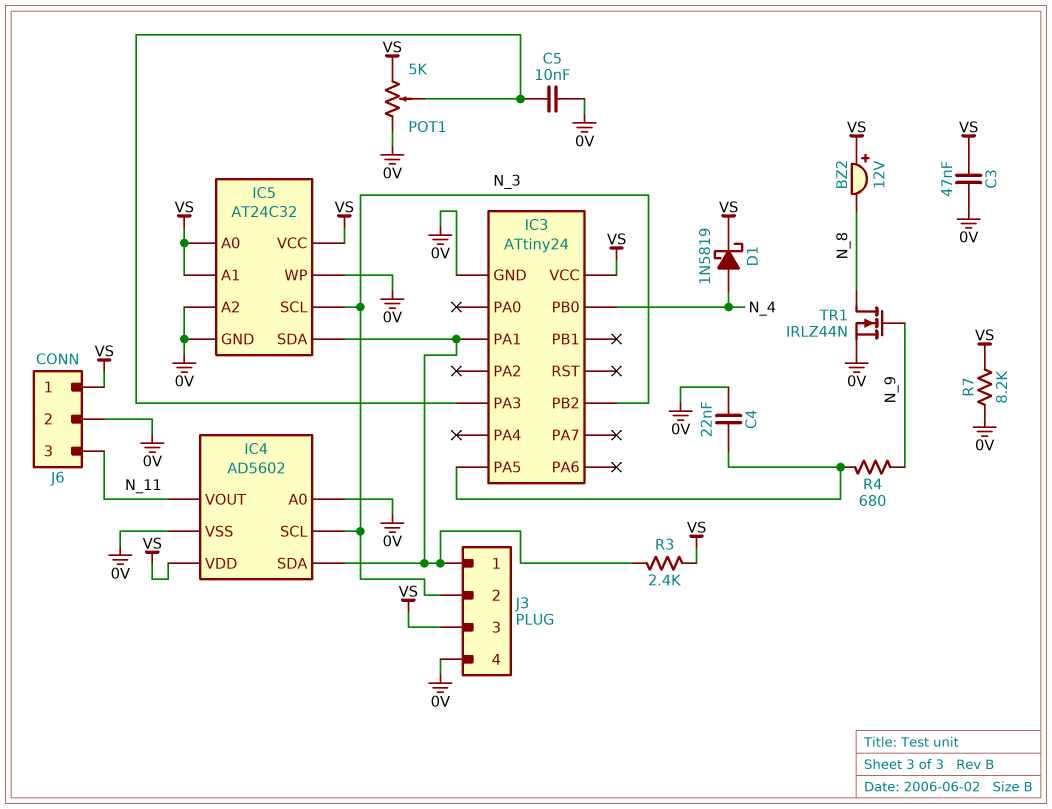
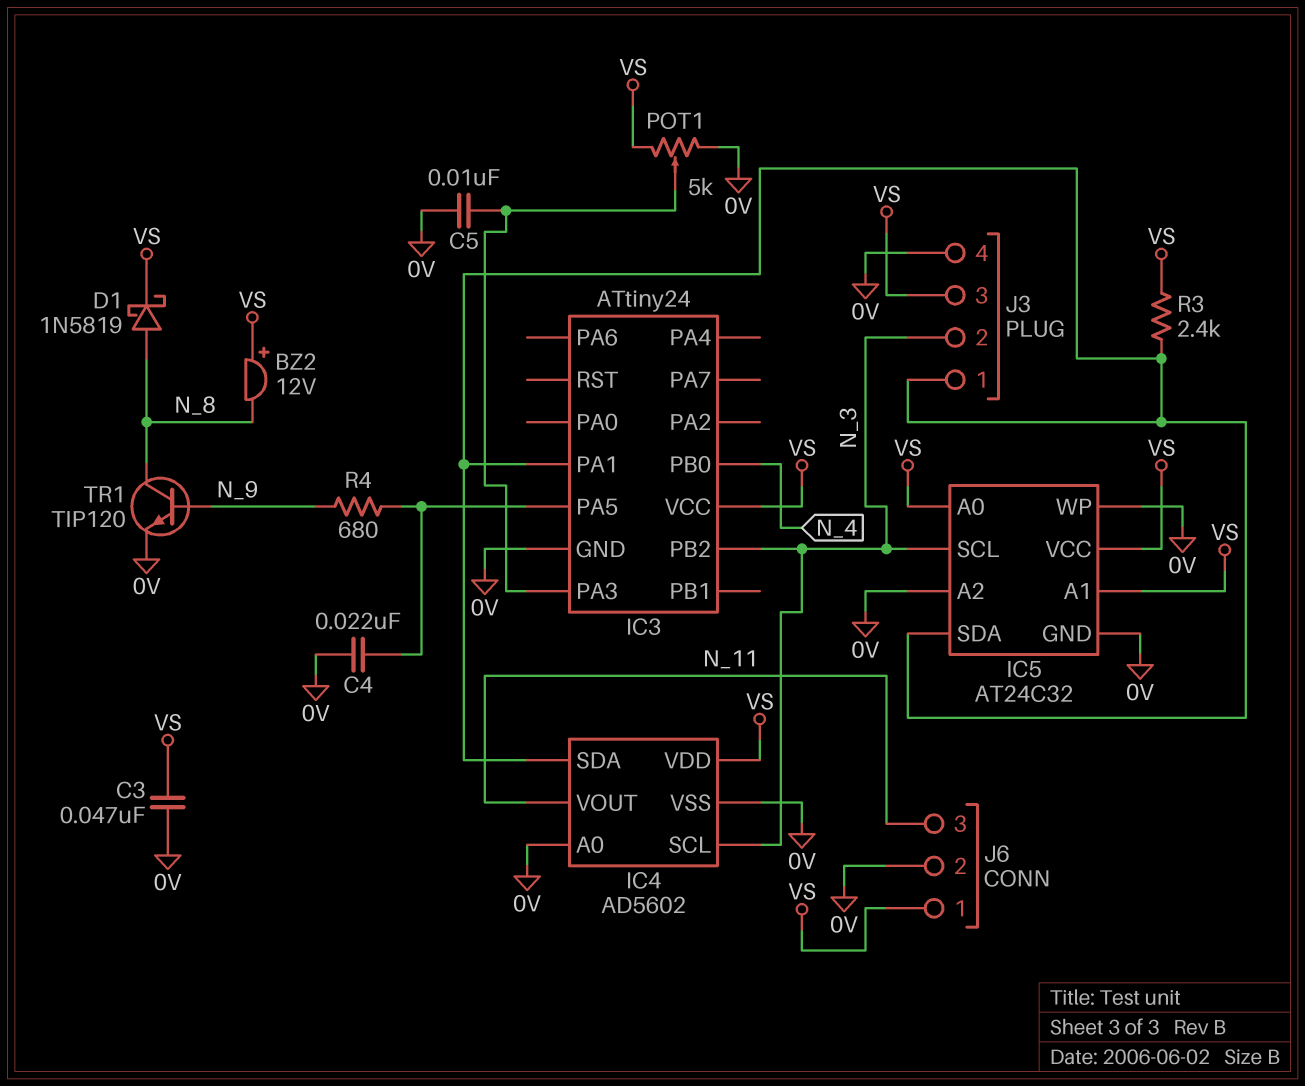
D1: schottky 1N5819 (A N_4, K VS) -> schottky 1N5819 (A N_8, K VS)
R7: 8.2k (0V, VS) -> none
TR1: NMOS IRLZ44N (G N_9, D N_8, S 0V) -> NPN TIP120 (B N_9, C N_8, E 0V)

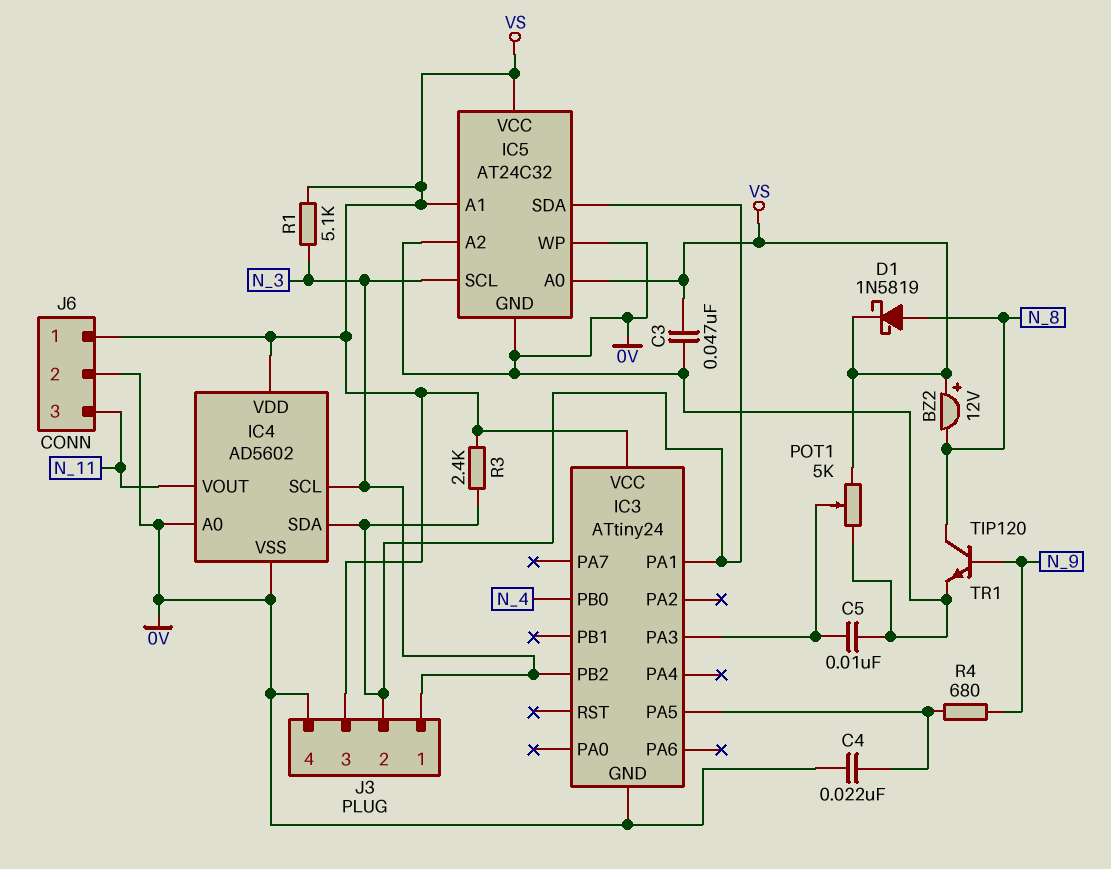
J3 pin 1: IC3/PA1 -> N_3
J3 pin 2: N_3 -> IC3/PA1
R1: none -> 5.1k (N_3, VS)

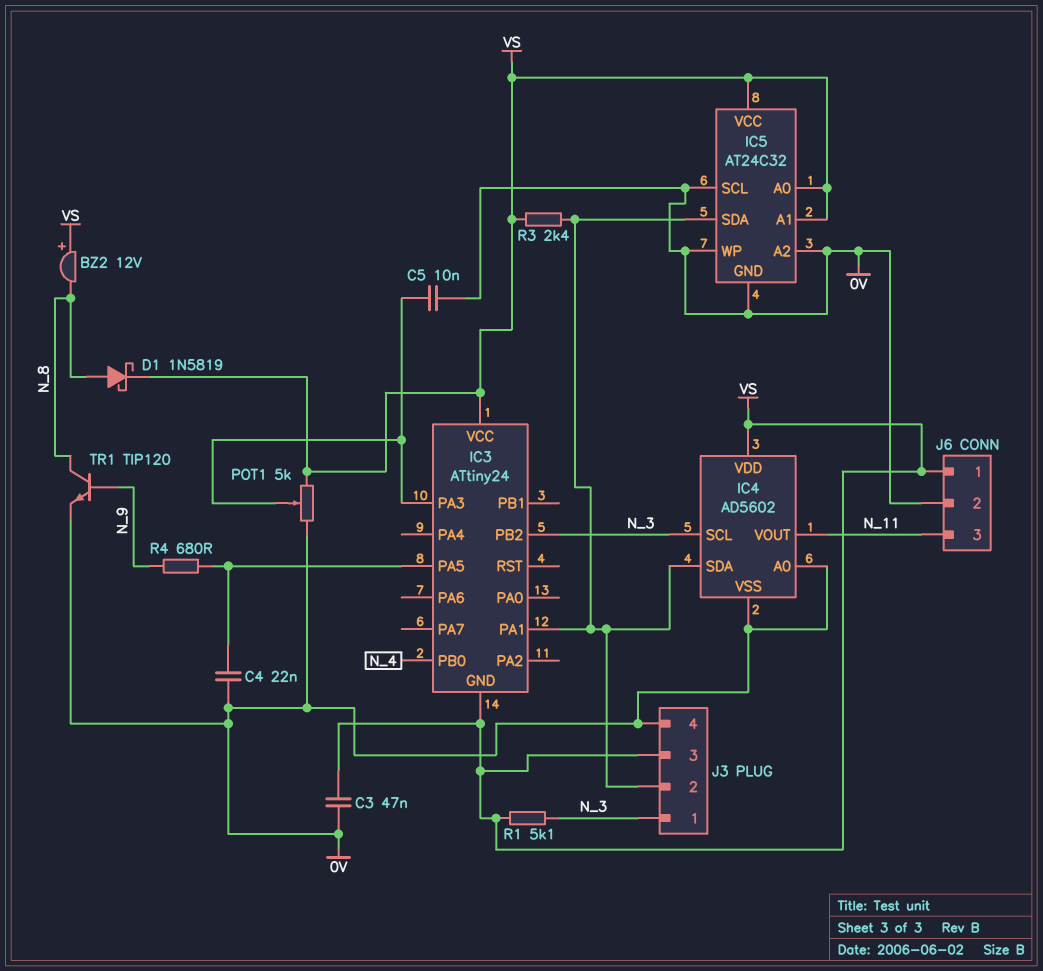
IC3 pin GND: 0V -> VS
IC5 pin SCL: N_3 -> 0V

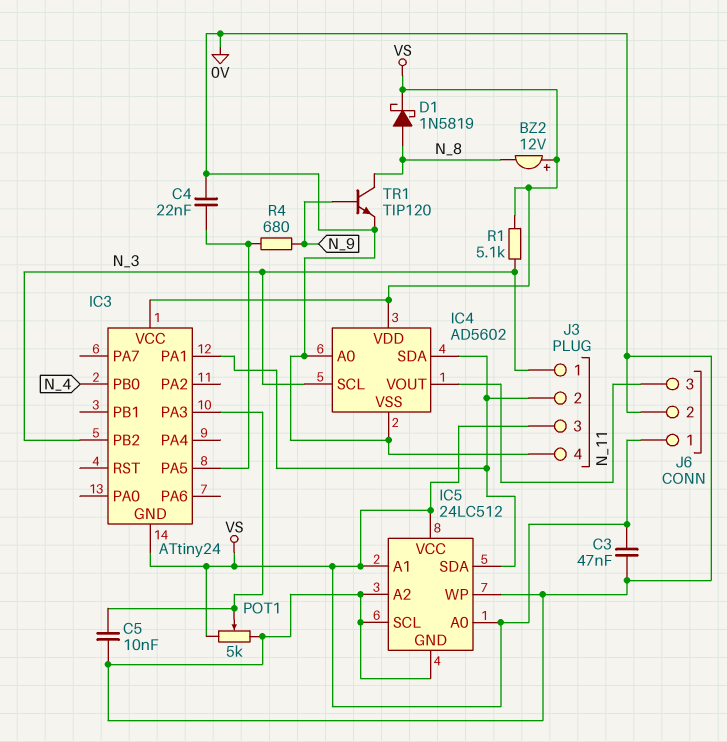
IC5: AT24C32 -> 24LC512
R3: 2.4k (IC3/PA1, VS) -> none

